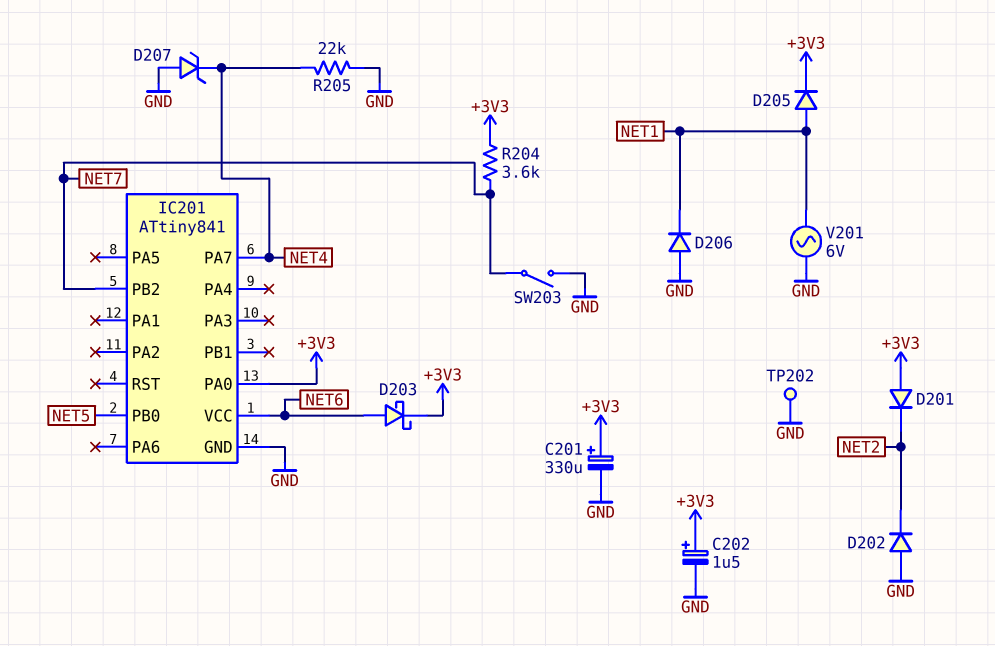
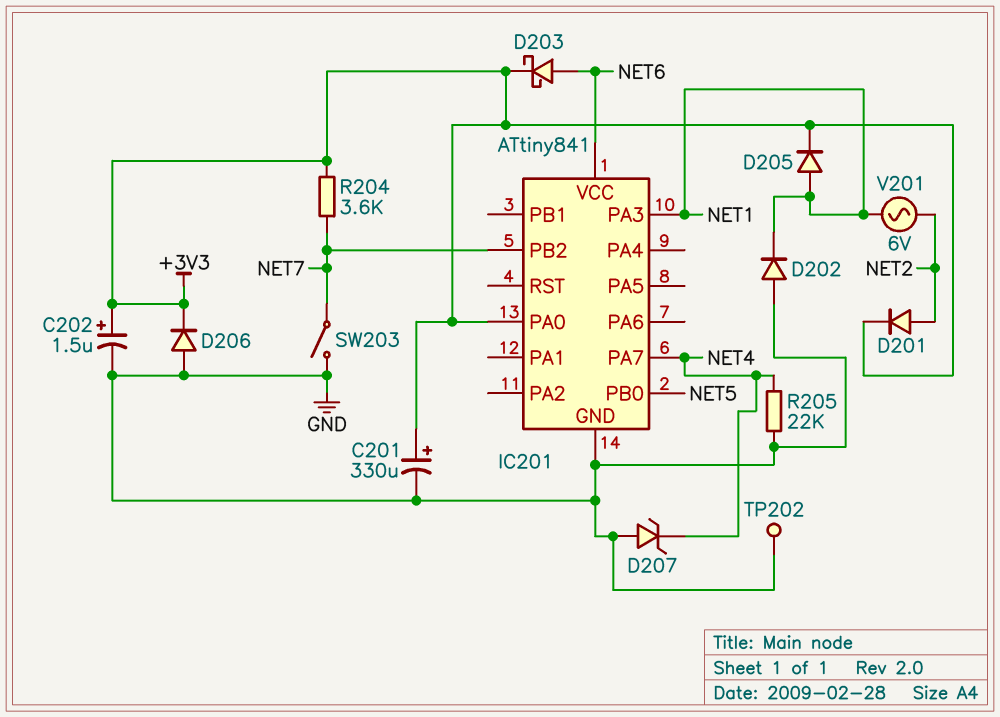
D201: diode (A +3V3, K NET2) -> diode (A NET2, K +3V3)
D202: diode (A GND, K NET2) -> diode (A GND, K NET1)
D206: diode (A GND, K NET1) -> diode (A GND, K +3V3)
IC201 pin PA3: none -> NET1
V201: AC 6V (GND, NET1) -> AC 6V (NET1, NET2)

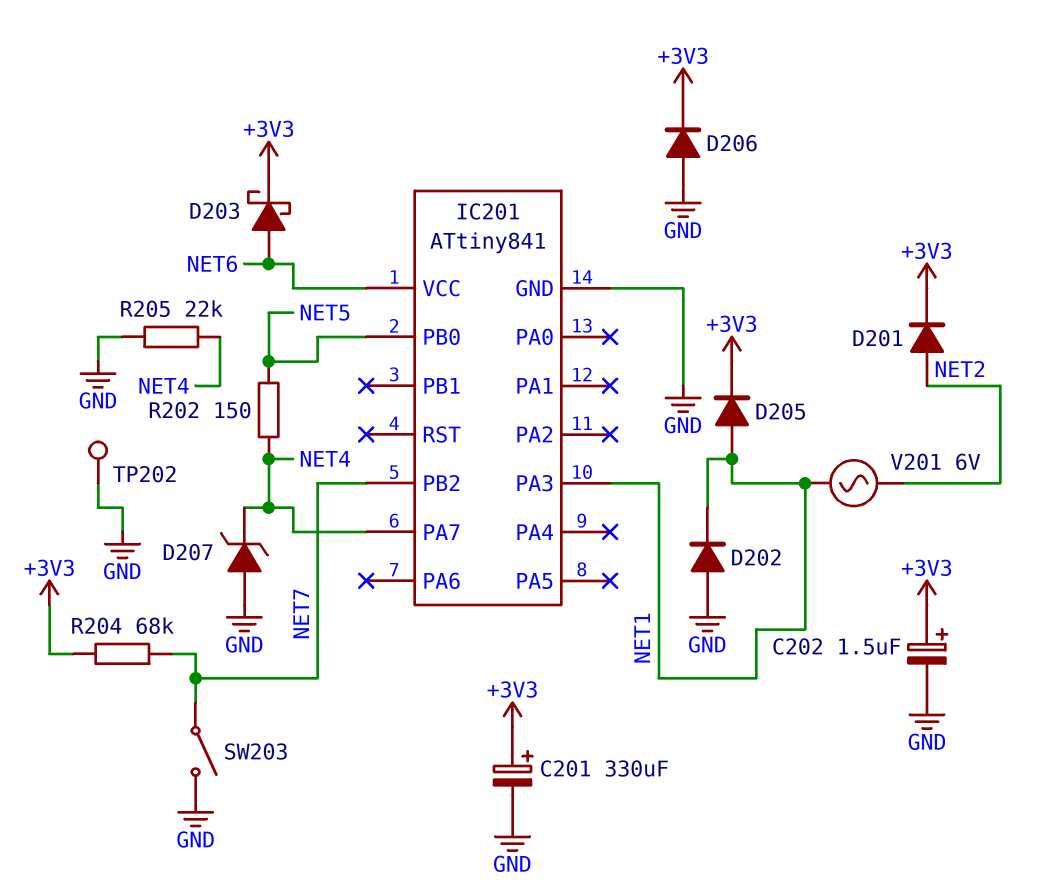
IC201 pin PA0: +3V3 -> none
R202: none -> 150 (NET4, NET5)
R204: 3.6k (+3V3, NET7) -> 68k (+3V3, NET7)

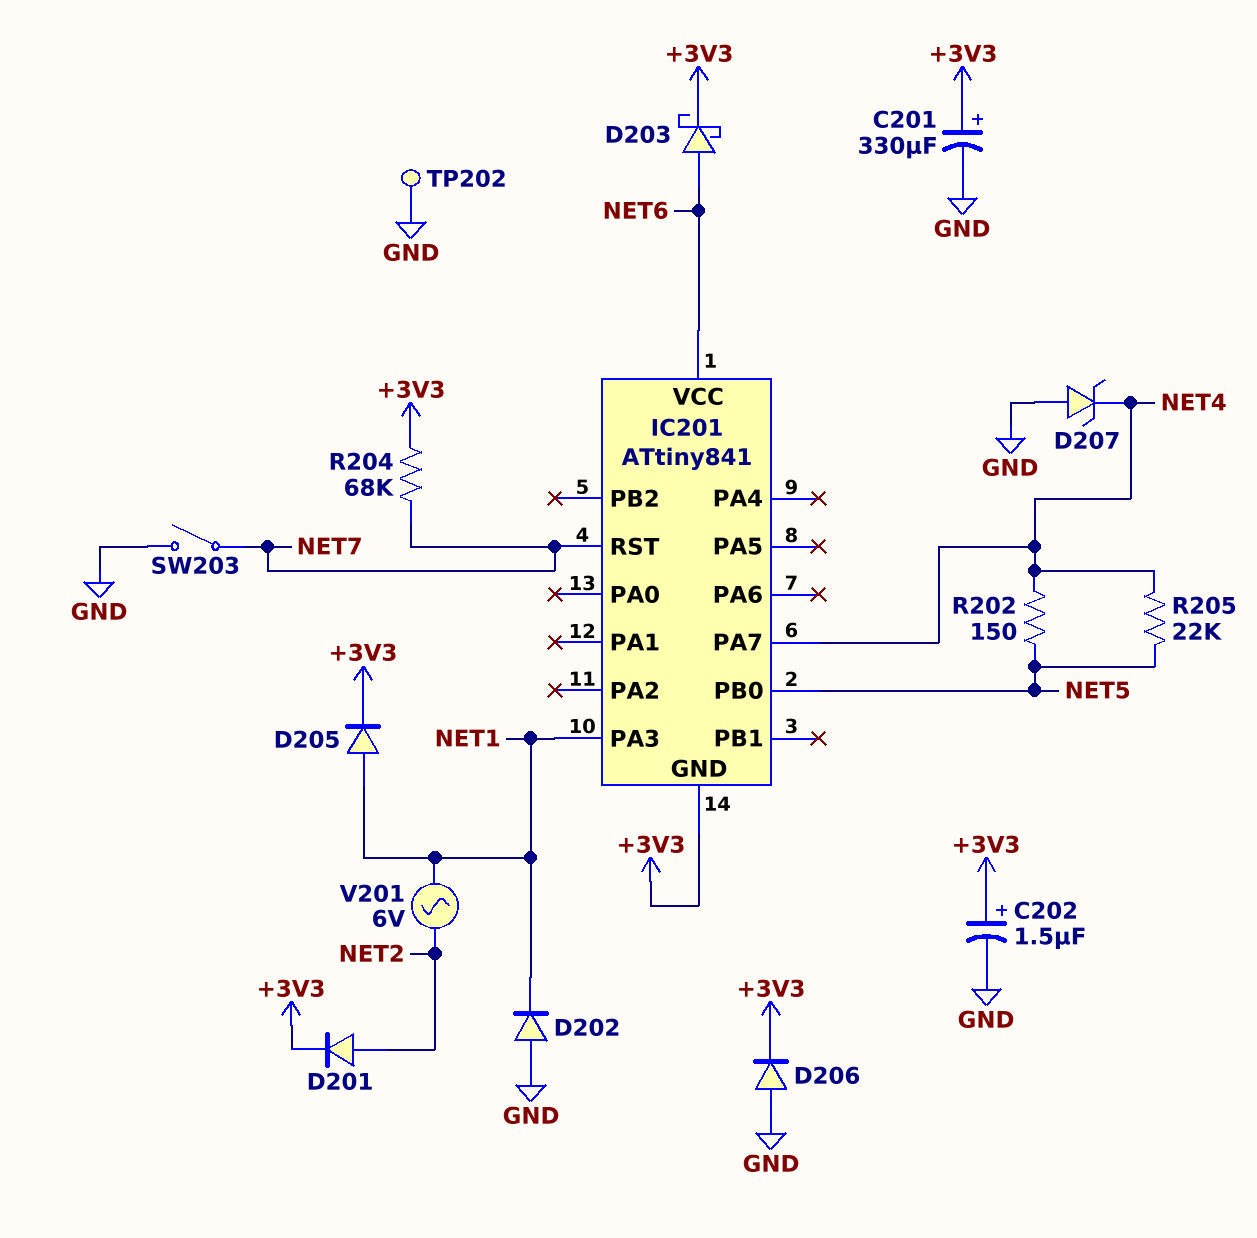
IC201 pin GND: GND -> +3V3
IC201 pin PB2: NET7 -> none
IC201 pin RST: none -> NET7
R205: 22k (GND, NET4) -> 22k (NET4, NET5)

